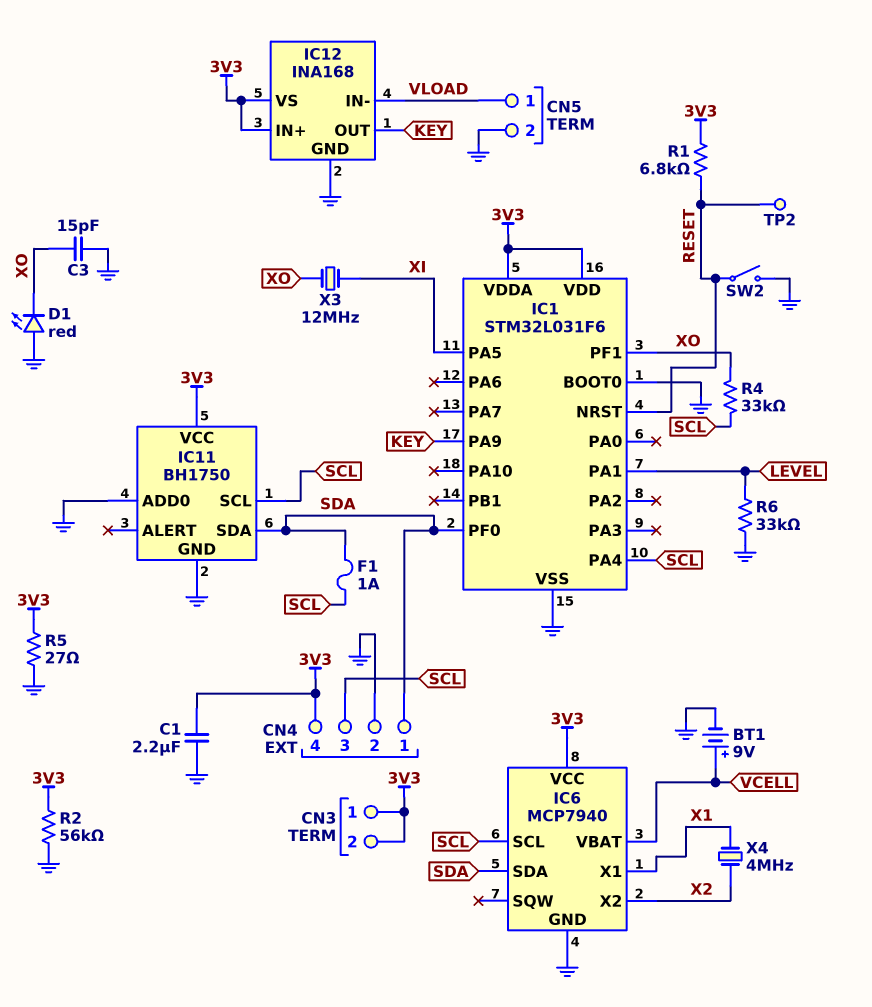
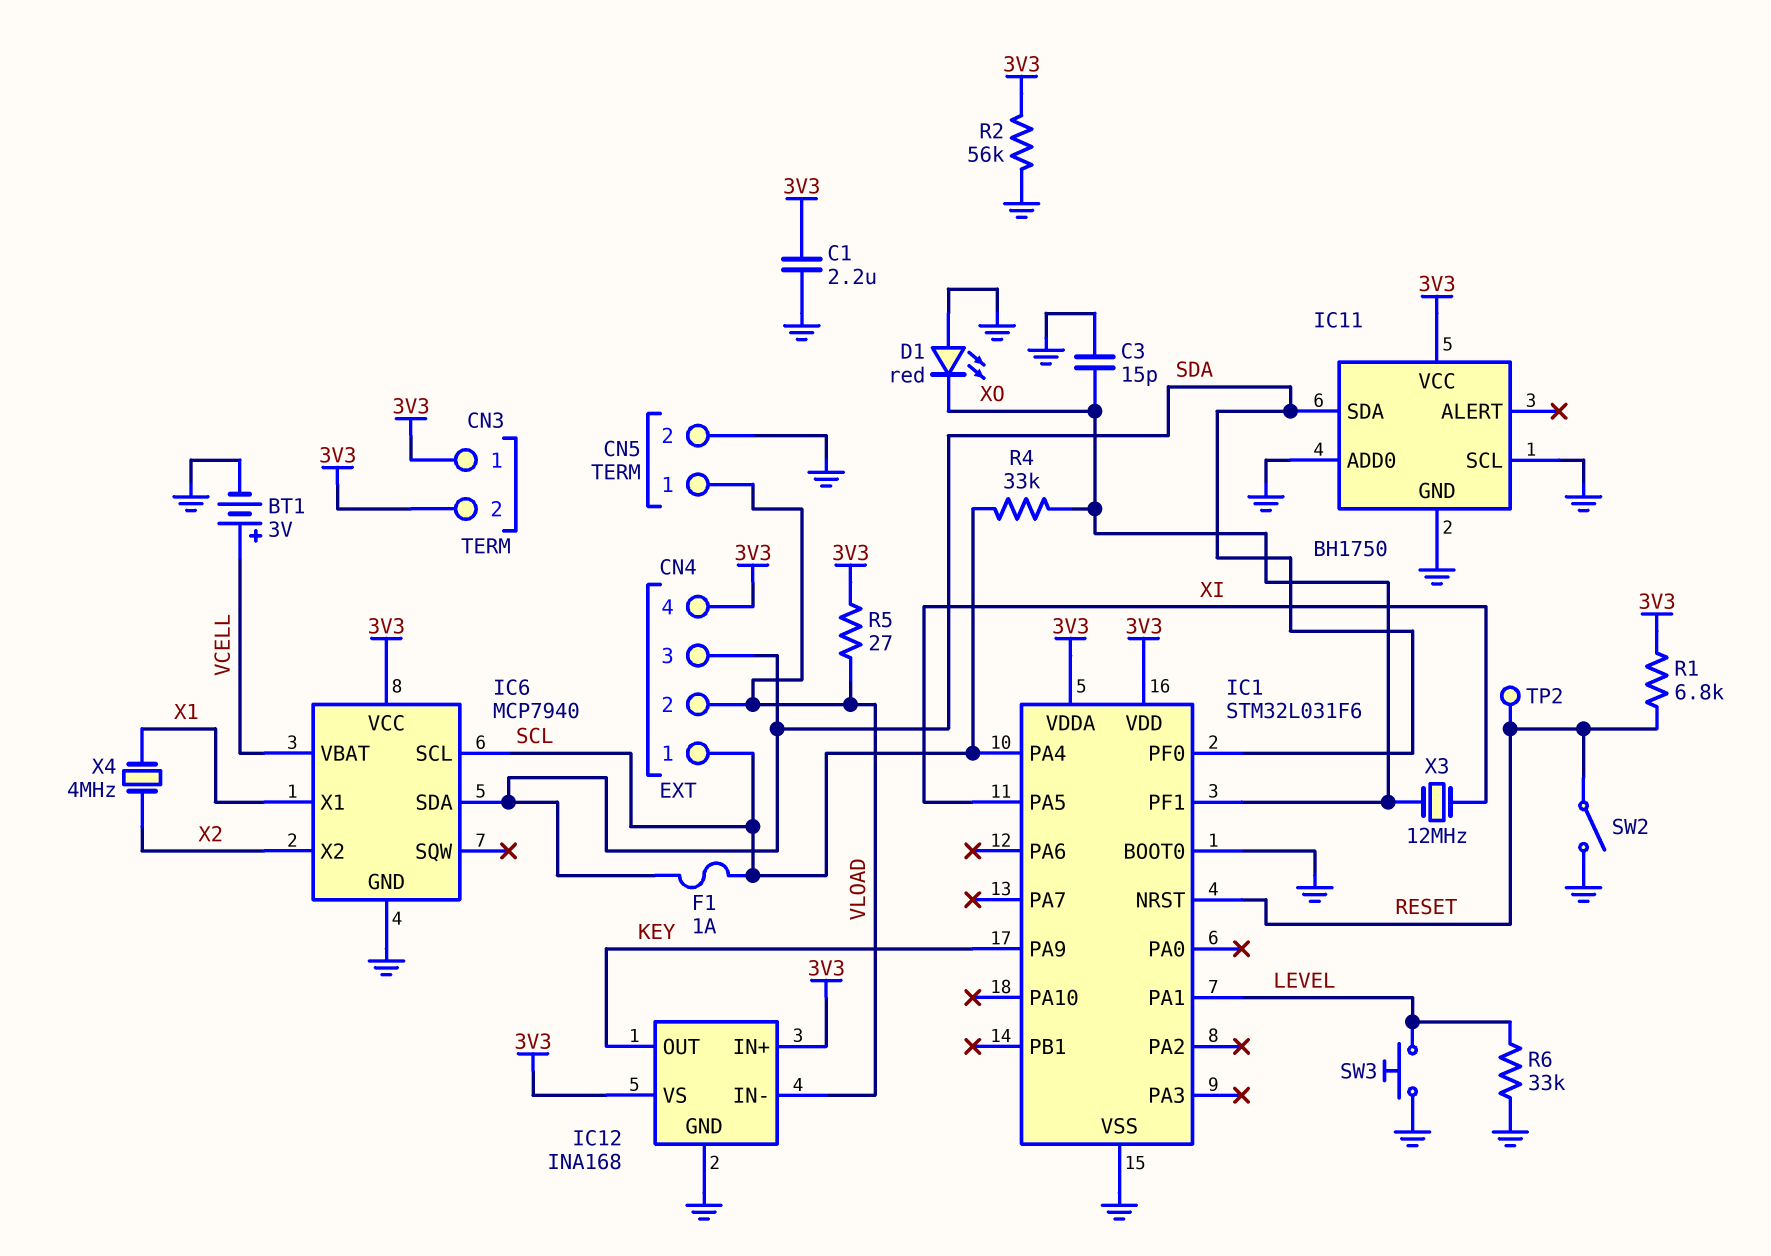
BT1: 9V (plus VCELL, minus GND) -> 3V (plus VCELL, minus GND)
CN4 pin 1: SDA -> SCL
CN4 pin 2: GND -> VLOAD
CN4 pin 3: SCL -> SDA
IC11 pin SCL: SCL -> GND
R5: 27 (3V3, GND) -> 27 (3V3, VLOAD)
SW3: none -> button (GND, LEVEL)

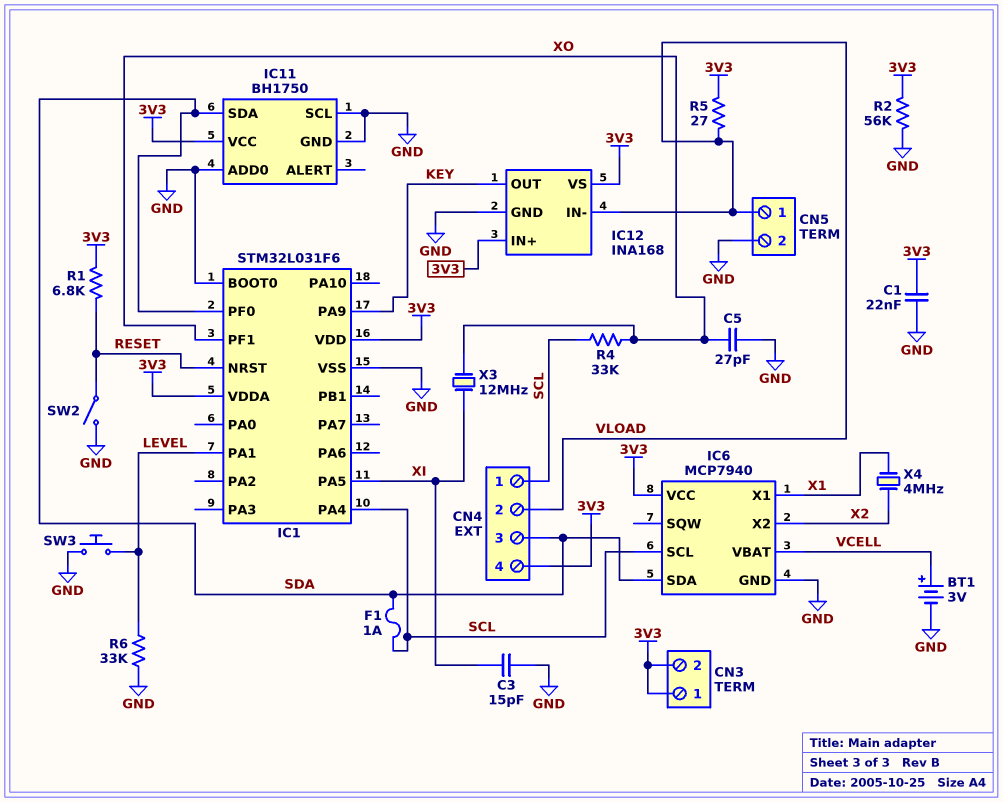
C1: 2.2uF (3V3, GND) -> 22nF (3V3, GND)
C3: 15pF (GND, XO) -> 15pF (GND, XI)
C5: none -> 27pF (GND, XO)
D1: LED red (A GND, K XO) -> none
TP2: test point (RESET) -> none

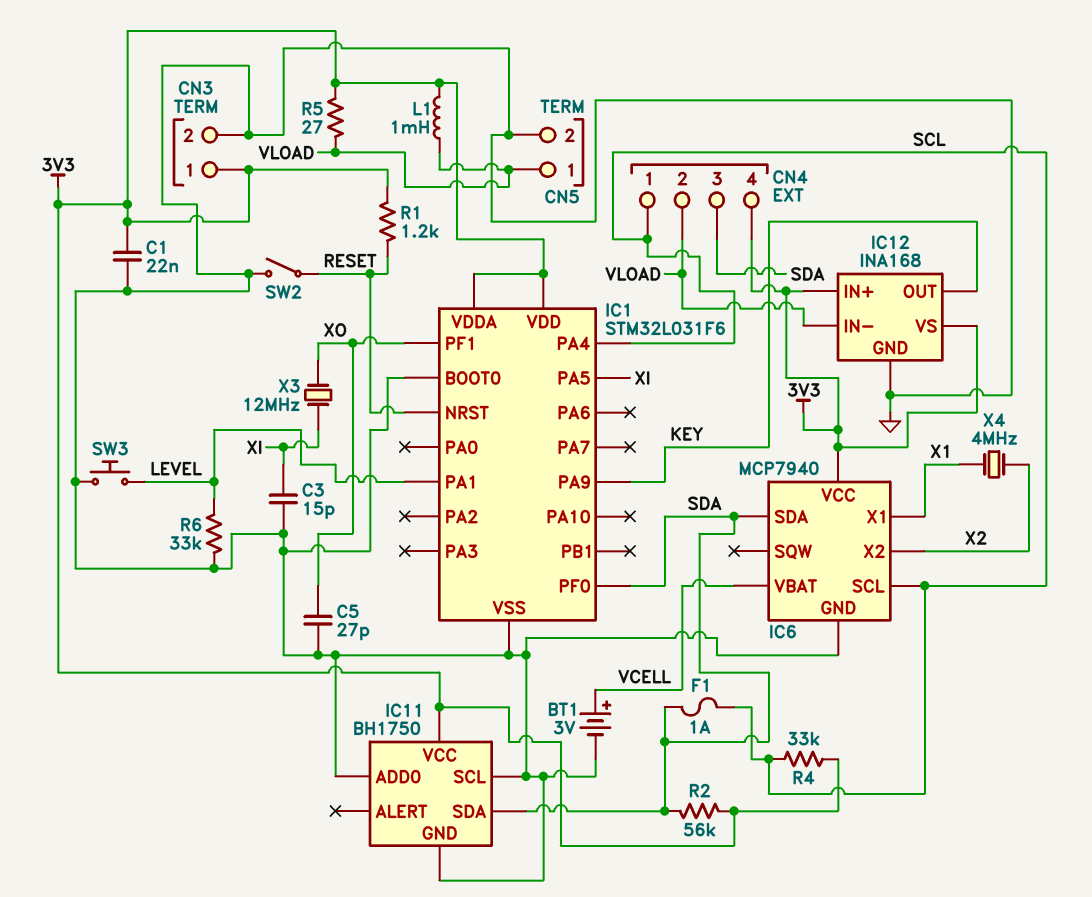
CN3 pin 2: 3V3 -> GND
L1: none -> 1mH (3V3, VLOAD)
R1: 6.8k (3V3, RESET) -> 1.2k (3V3, RESET)
R2: 56k (3V3, GND) -> 56k (3V3, SDA)
R4: 33k (SCL, XO) -> 33k (3V3, SCL)

